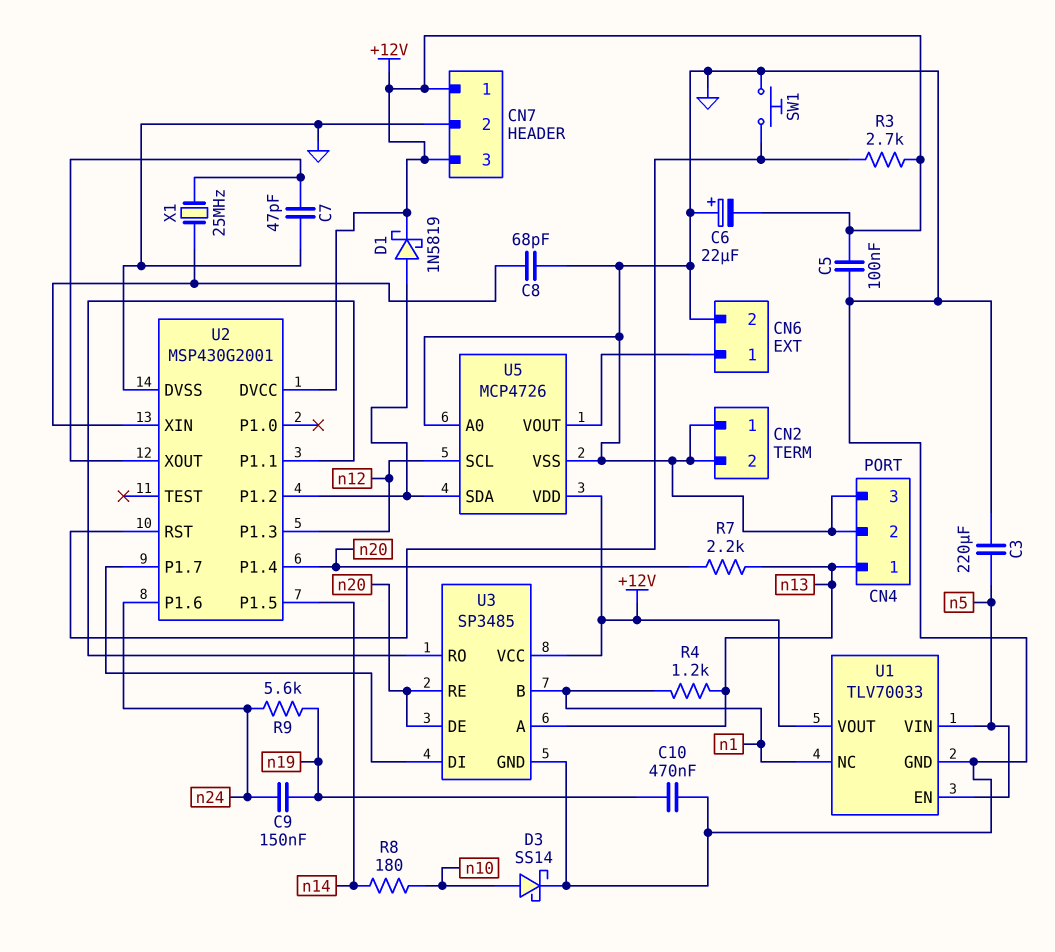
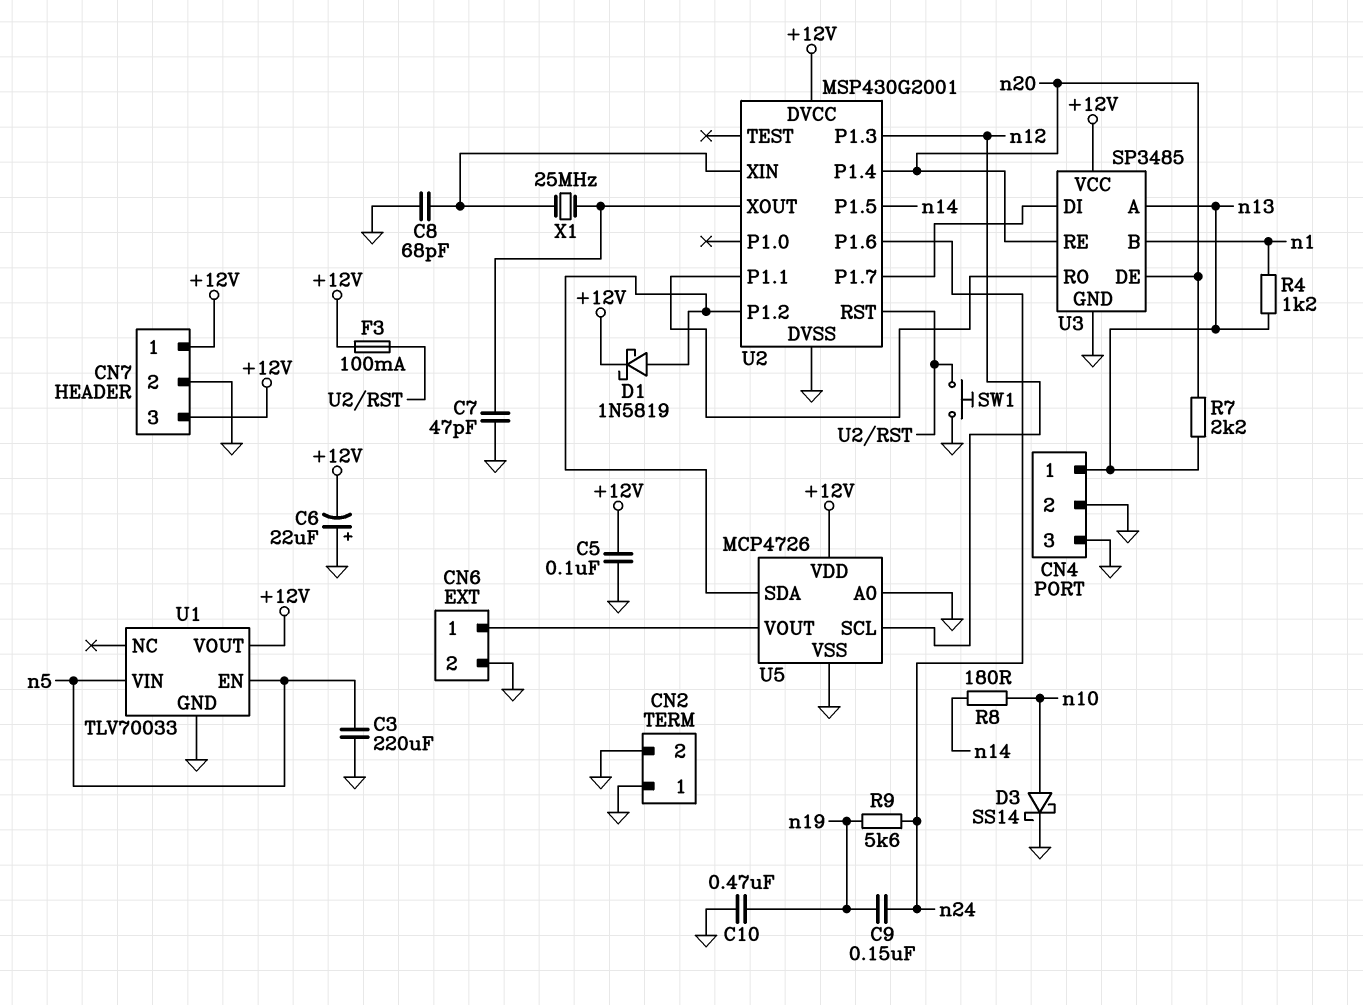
F3: none -> 100mA (+12V, U2/RST)
R3: 2.7k (+12V, U2/RST) -> none
U1 pin NC: n1 -> none

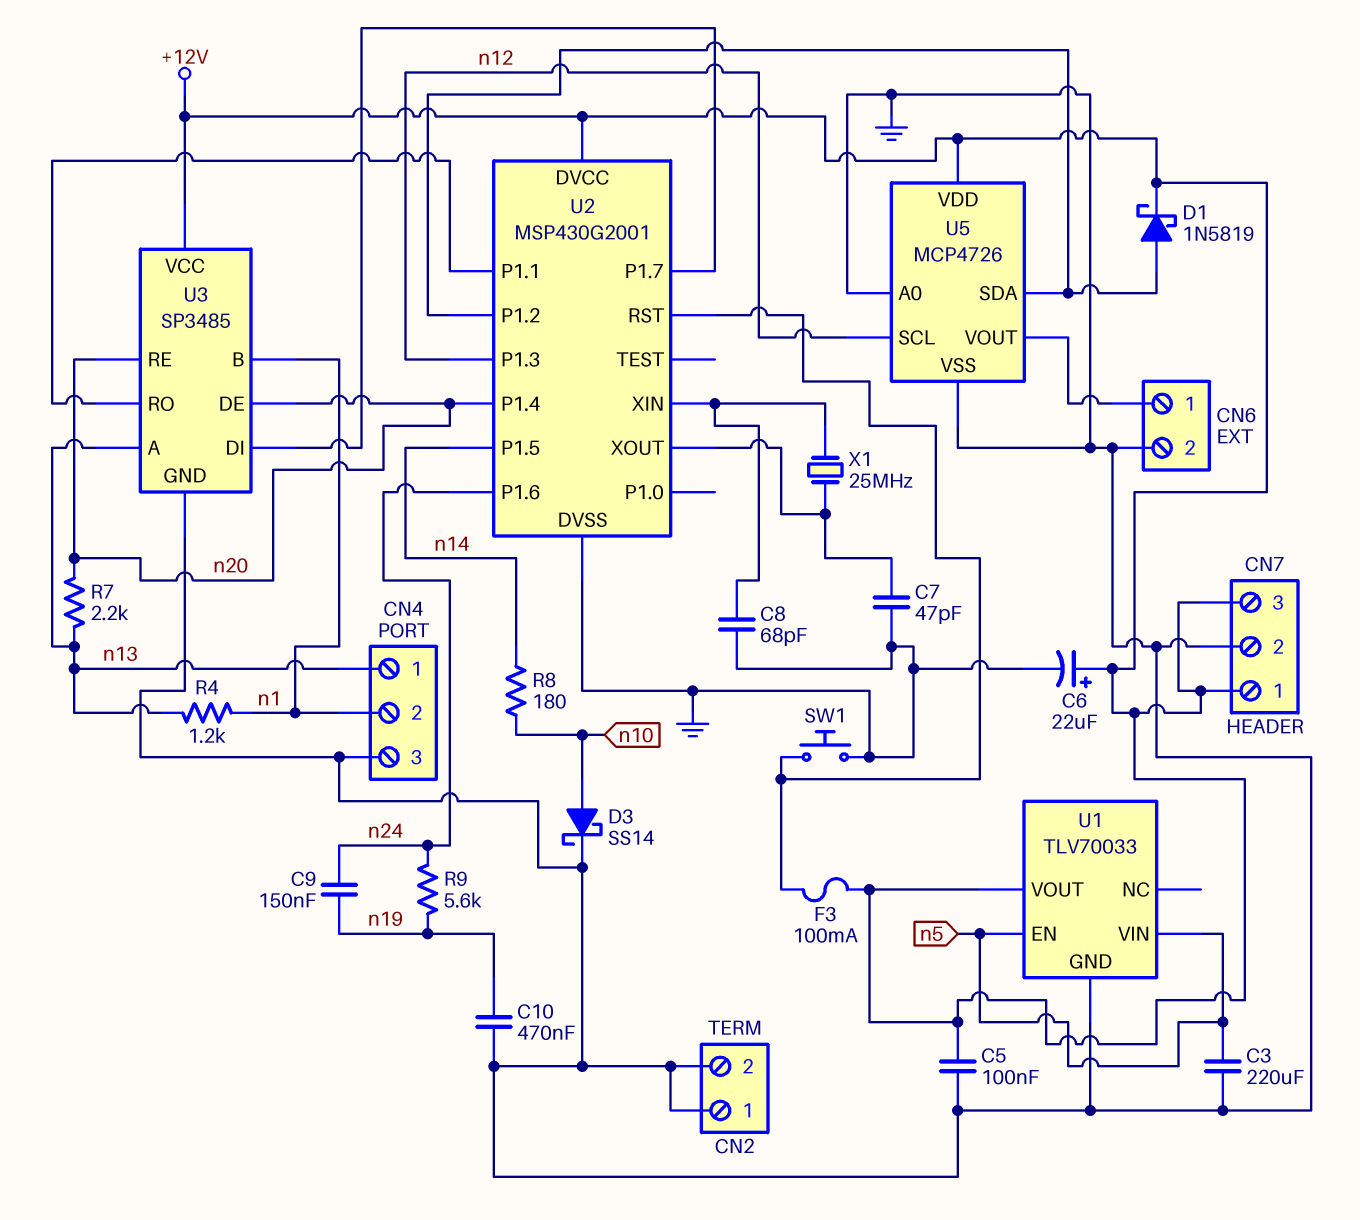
C6: 22uF (plus GND, minus +12V) -> 22uF (plus +12V, minus GND)
CN4 pin 2: GND -> n1

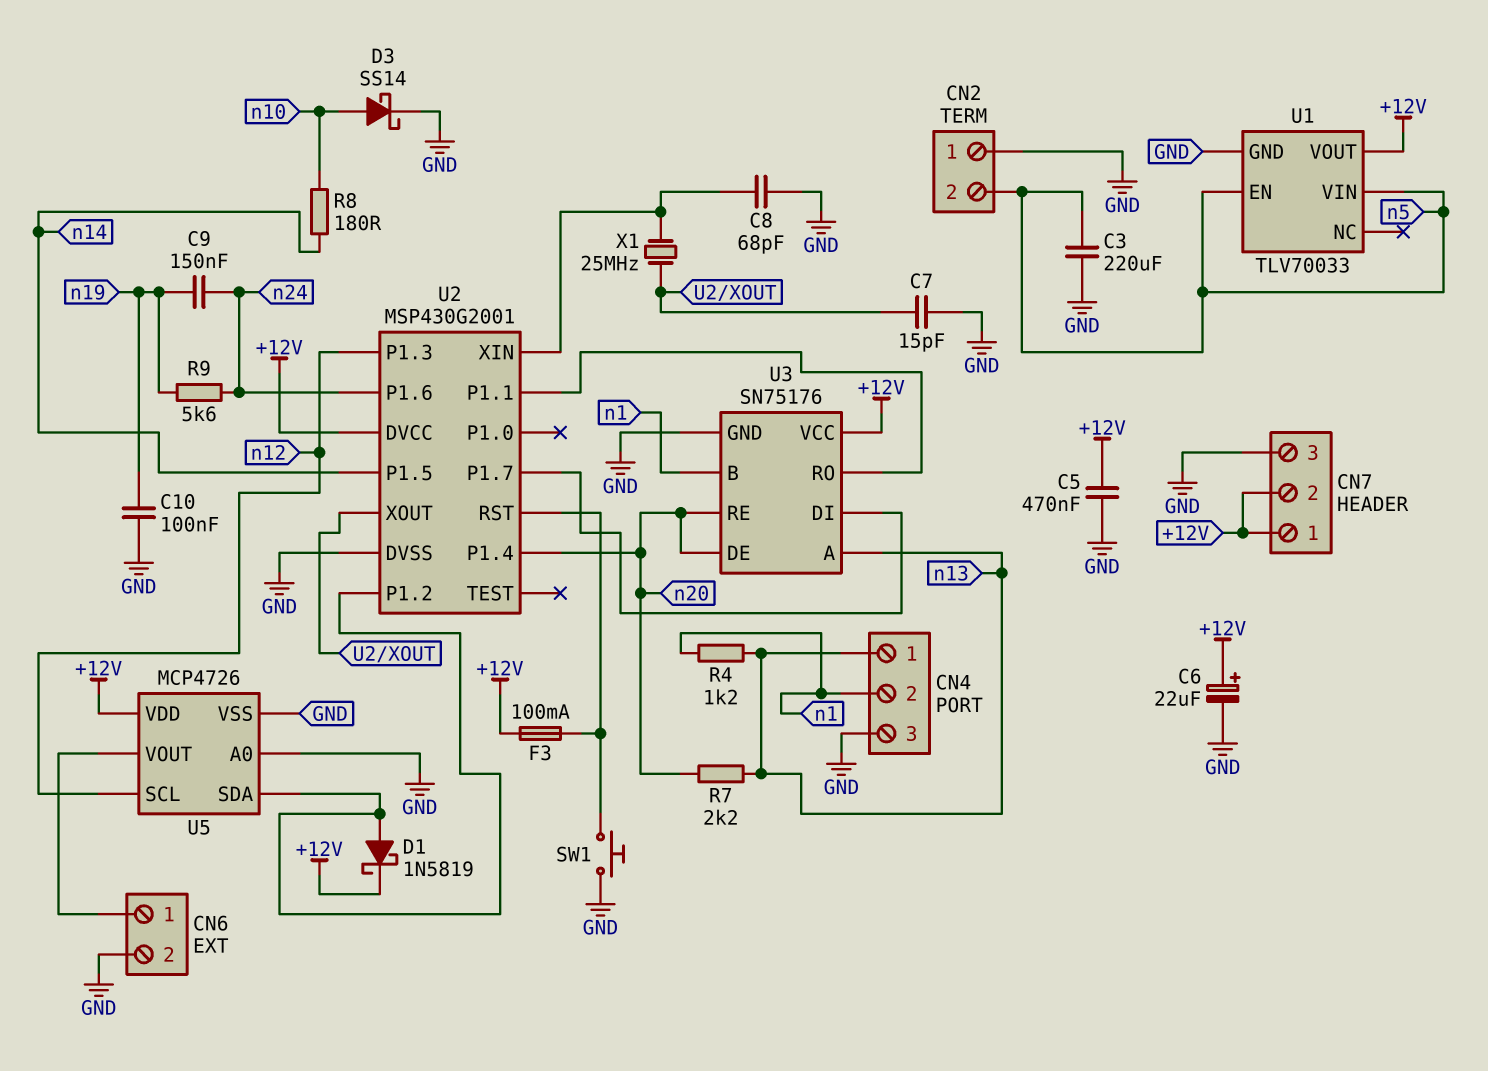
C5: 100nF (+12V, GND) -> 470nF (+12V, GND)
C7: 47pF (GND, U2/XOUT) -> 15pF (GND, U2/XOUT)
C10: 470nF (GND, n19) -> 100nF (GND, n19)
CN2 pin 2: GND -> n5
CN7 pin 2: GND -> +12V
CN7 pin 3: +12V -> GND
U3: SP3485 -> SN75176

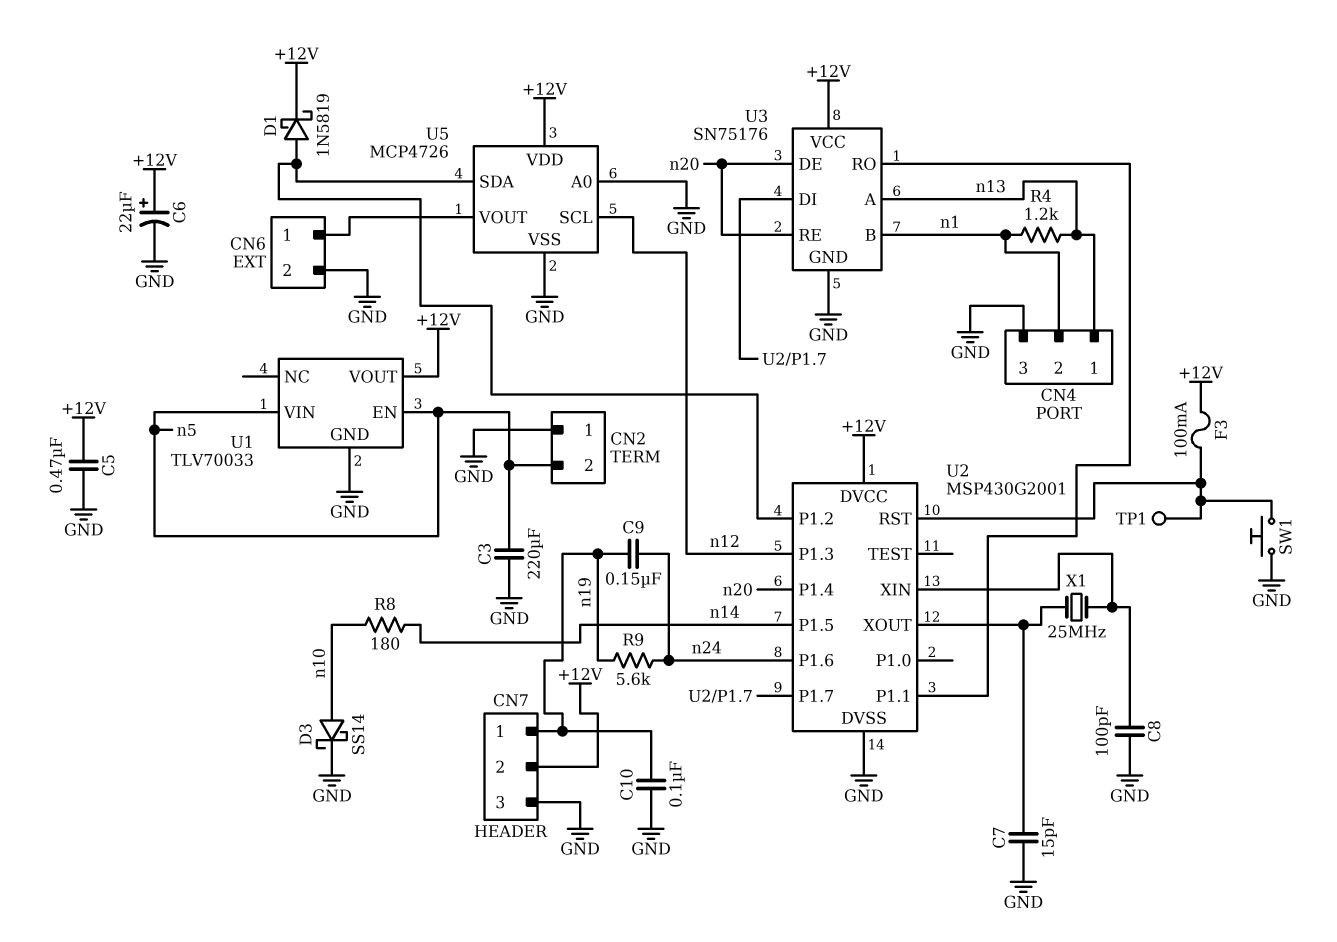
C8: 68pF (GND, U2/XIN) -> 100pF (GND, U2/XIN)
CN7 pin 1: +12V -> n19
R7: 2.2k (n13, n20) -> none
TP1: none -> test point (U2/RST)

